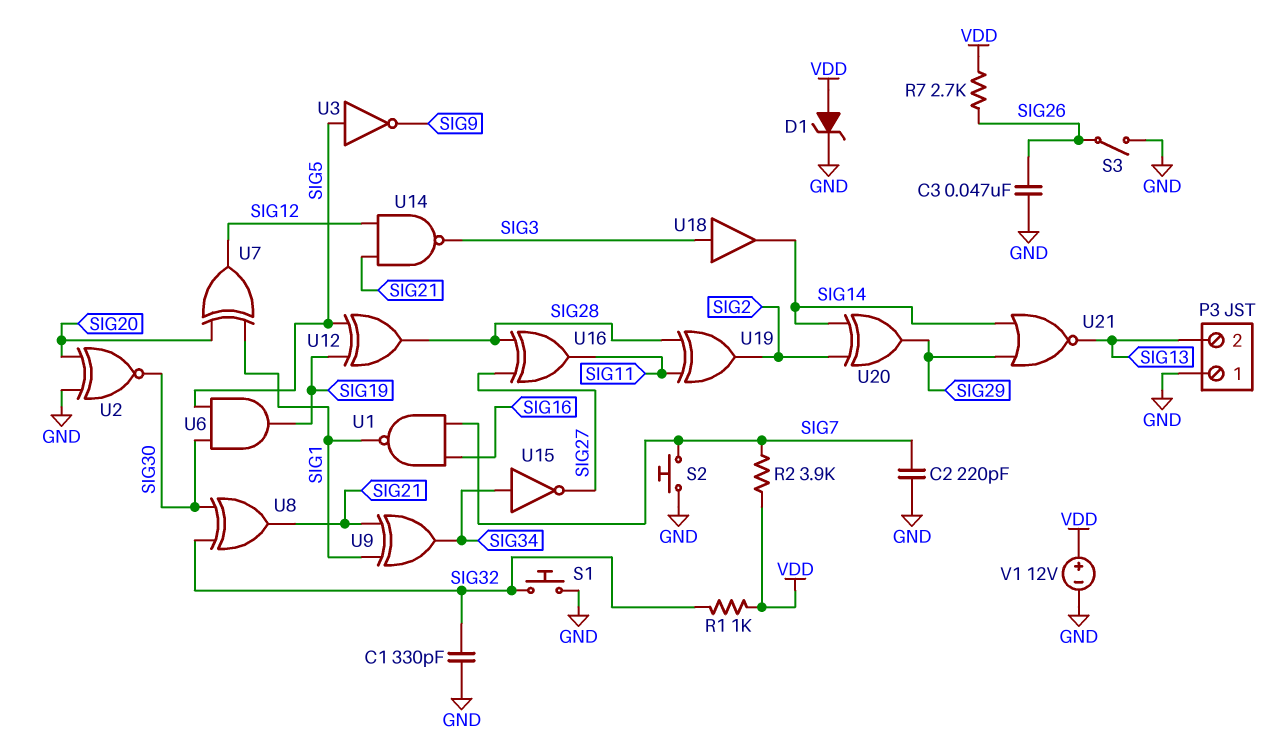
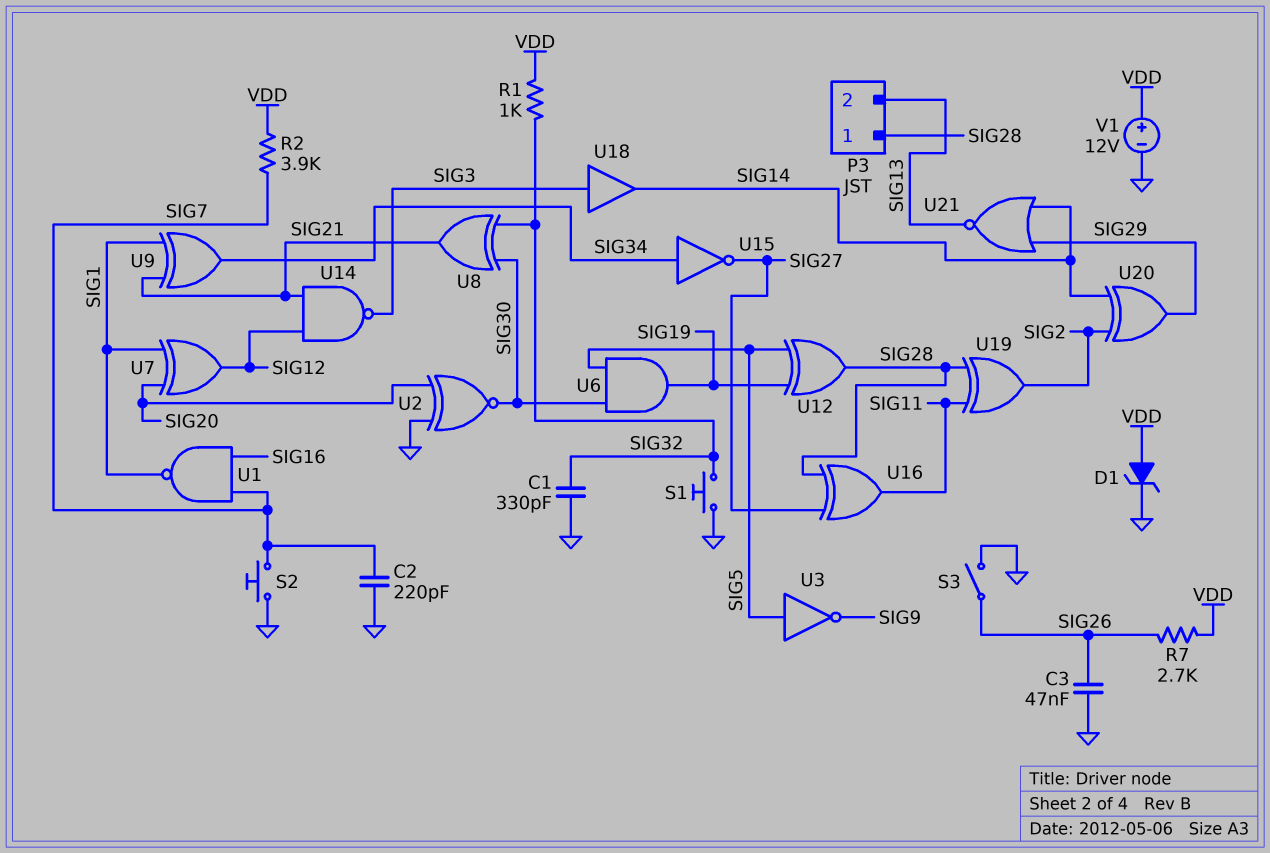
P3 pin 1: GND -> SIG28

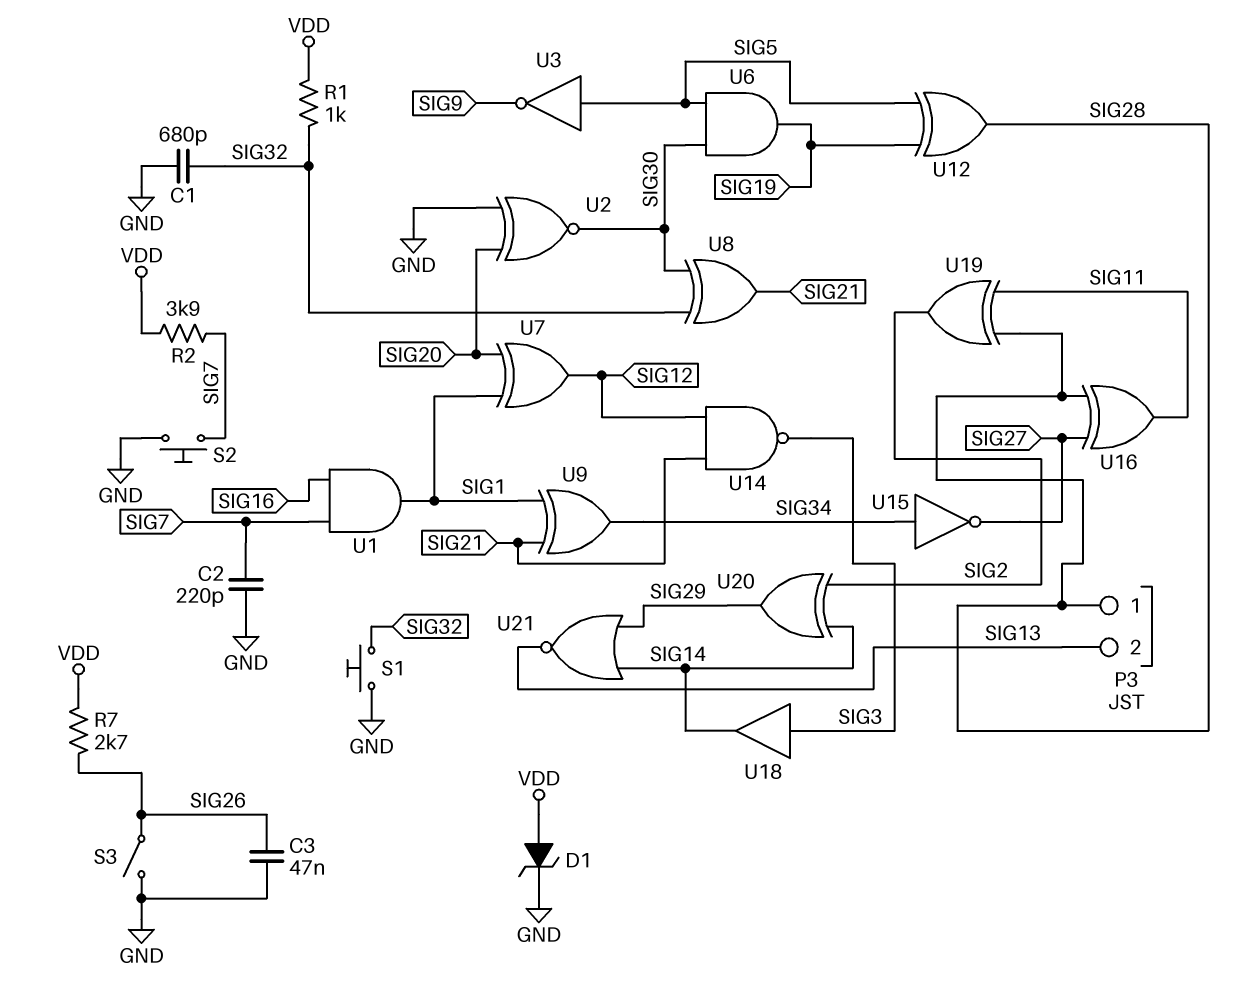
C1: 330pF (GND, SIG32) -> 680pF (GND, SIG32)
U1: NAND (in SIG7, in SIG16, out SIG1) -> AND (in SIG7, in SIG16, out SIG1)
V1: 12V (plus VDD, minus GND) -> none

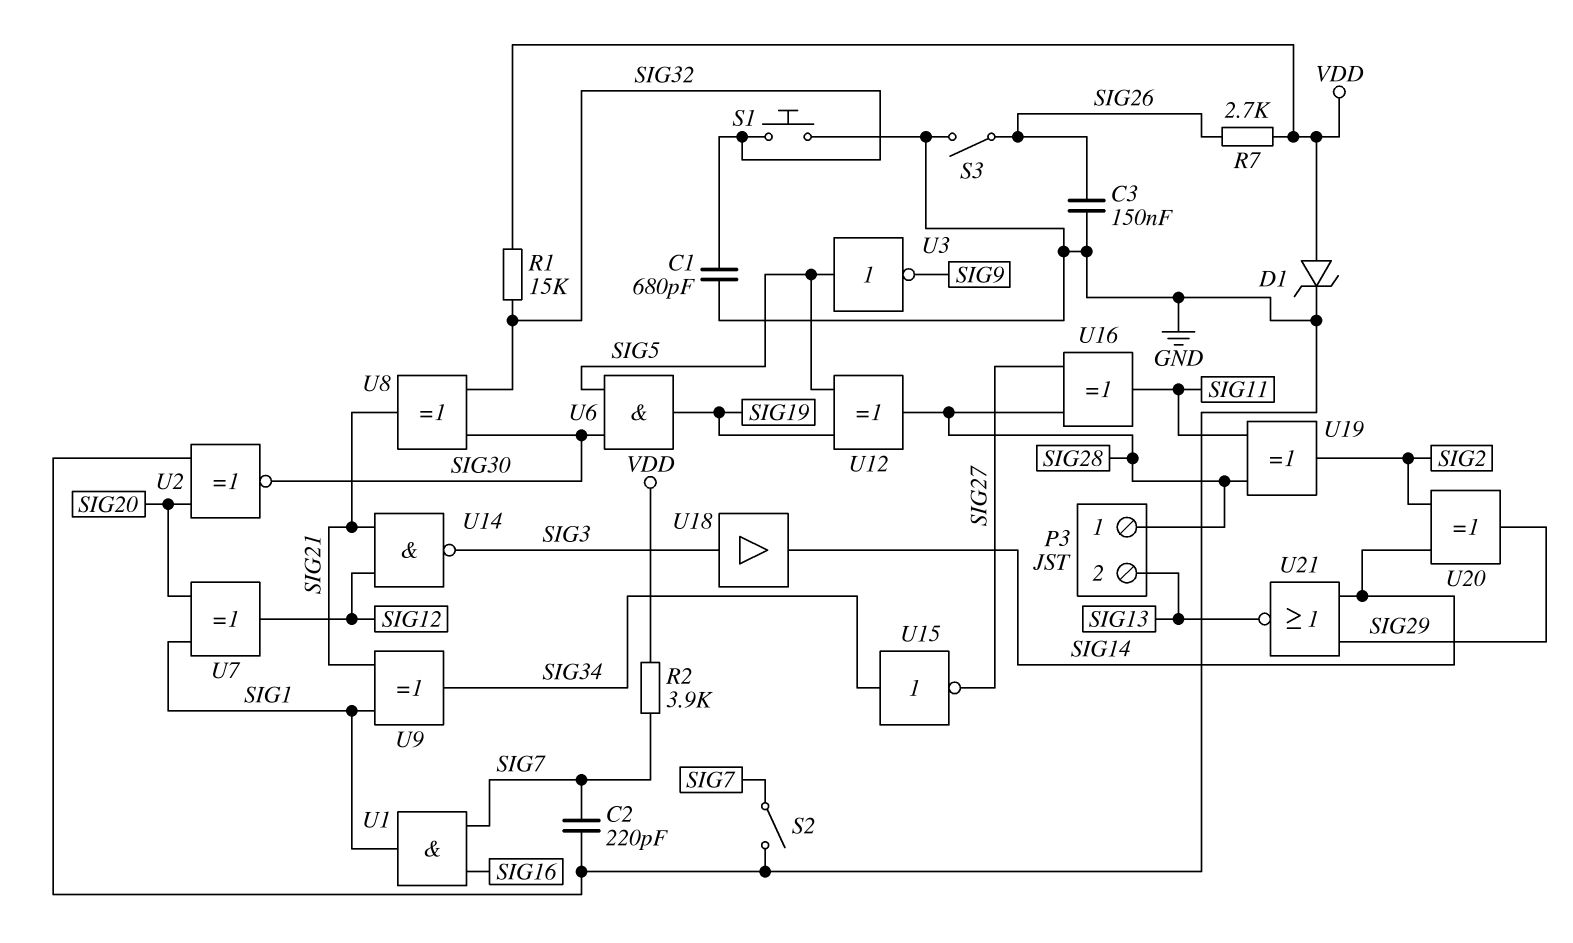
C3: 47nF (GND, SIG26) -> 150nF (GND, SIG26)
R1: 1k (SIG32, VDD) -> 15k (SIG32, VDD)
S2: button (GND, SIG7) -> switch (GND, SIG7)

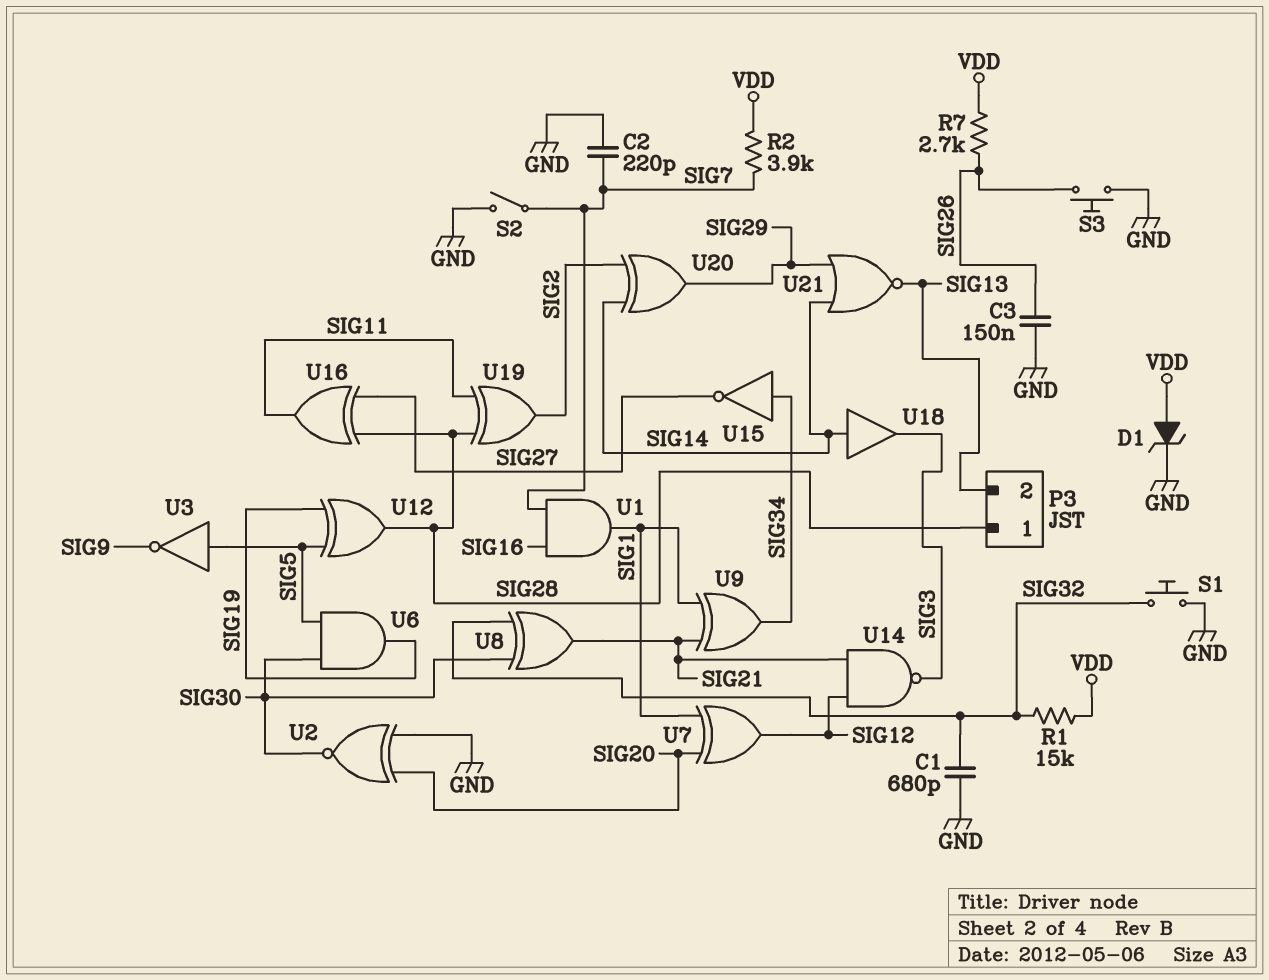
S3: switch (GND, SIG26) -> button (GND, SIG26)
U18: buffer (in SIG3, out SIG14) -> buffer (in SIG14, out SIG3)

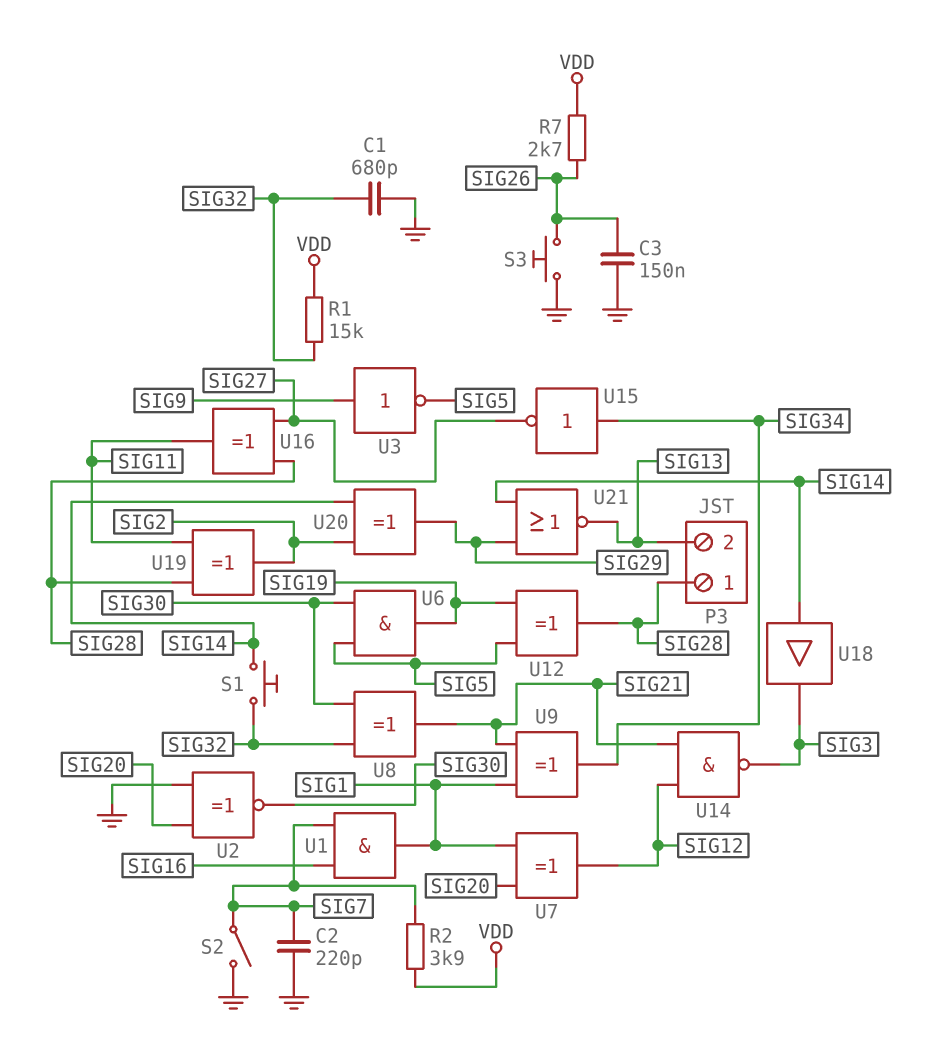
D1: zener (A VDD, K GND) -> none
S1: button (GND, SIG32) -> button (SIG14, SIG32)
U3: NOT (in SIG5, out SIG9) -> NOT (in SIG9, out SIG5)

